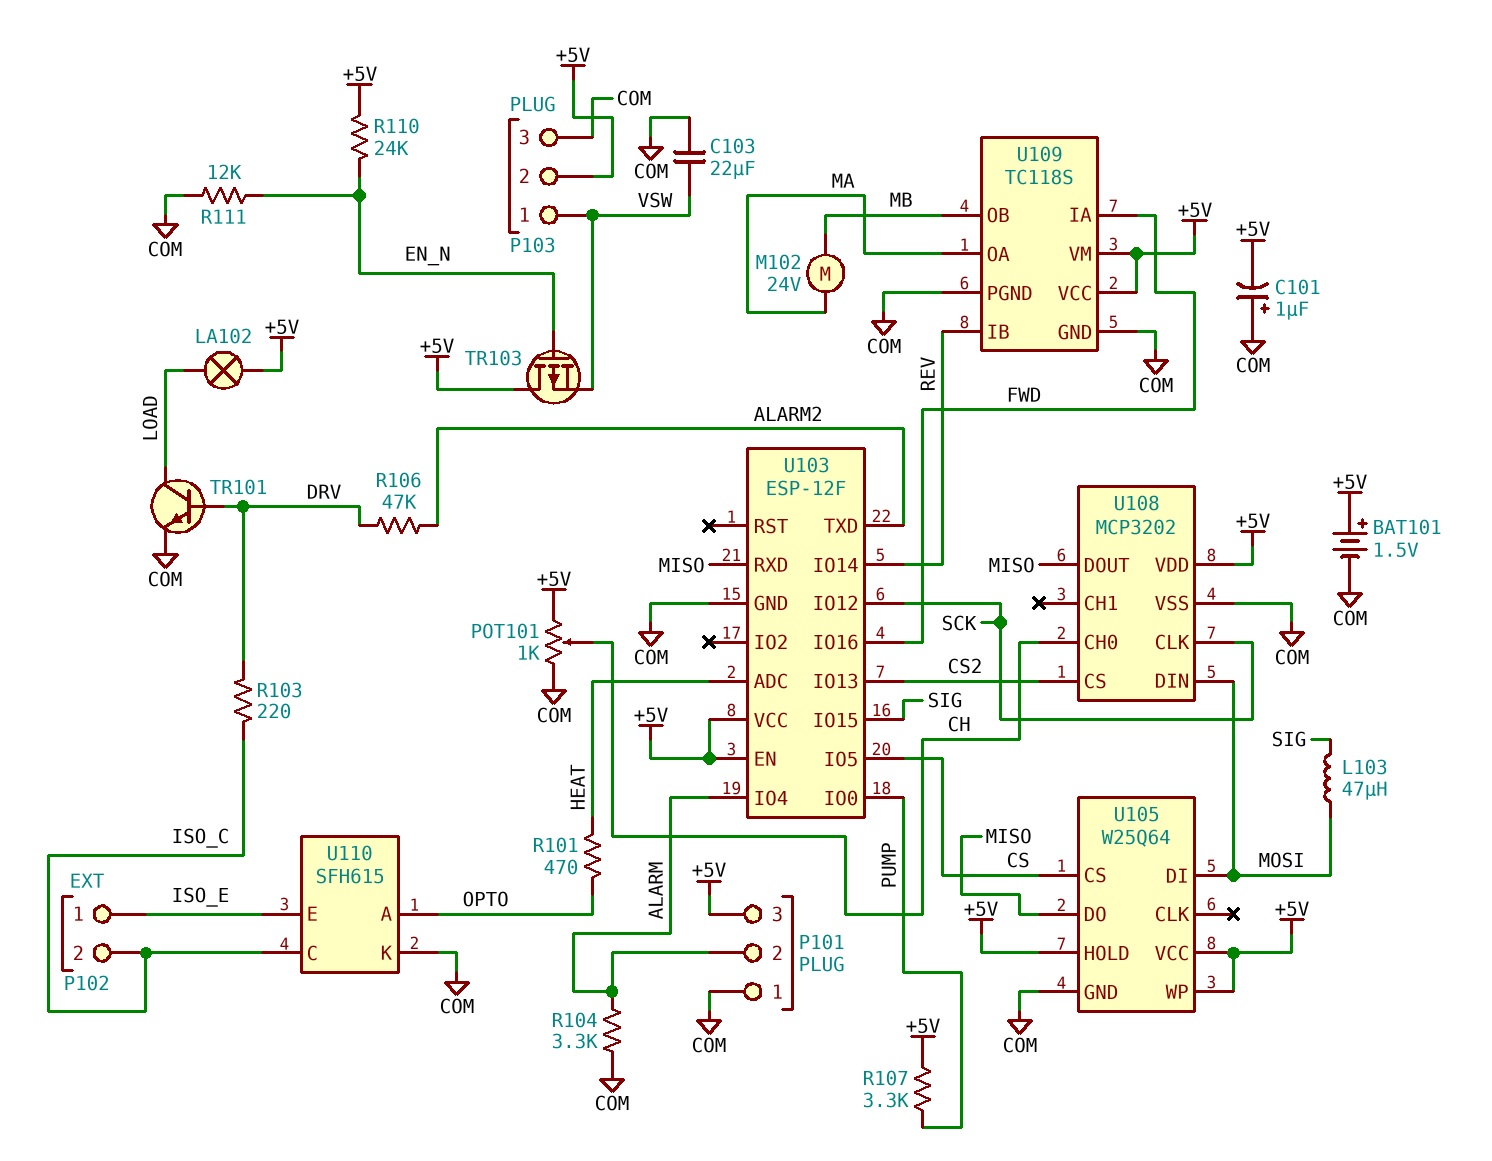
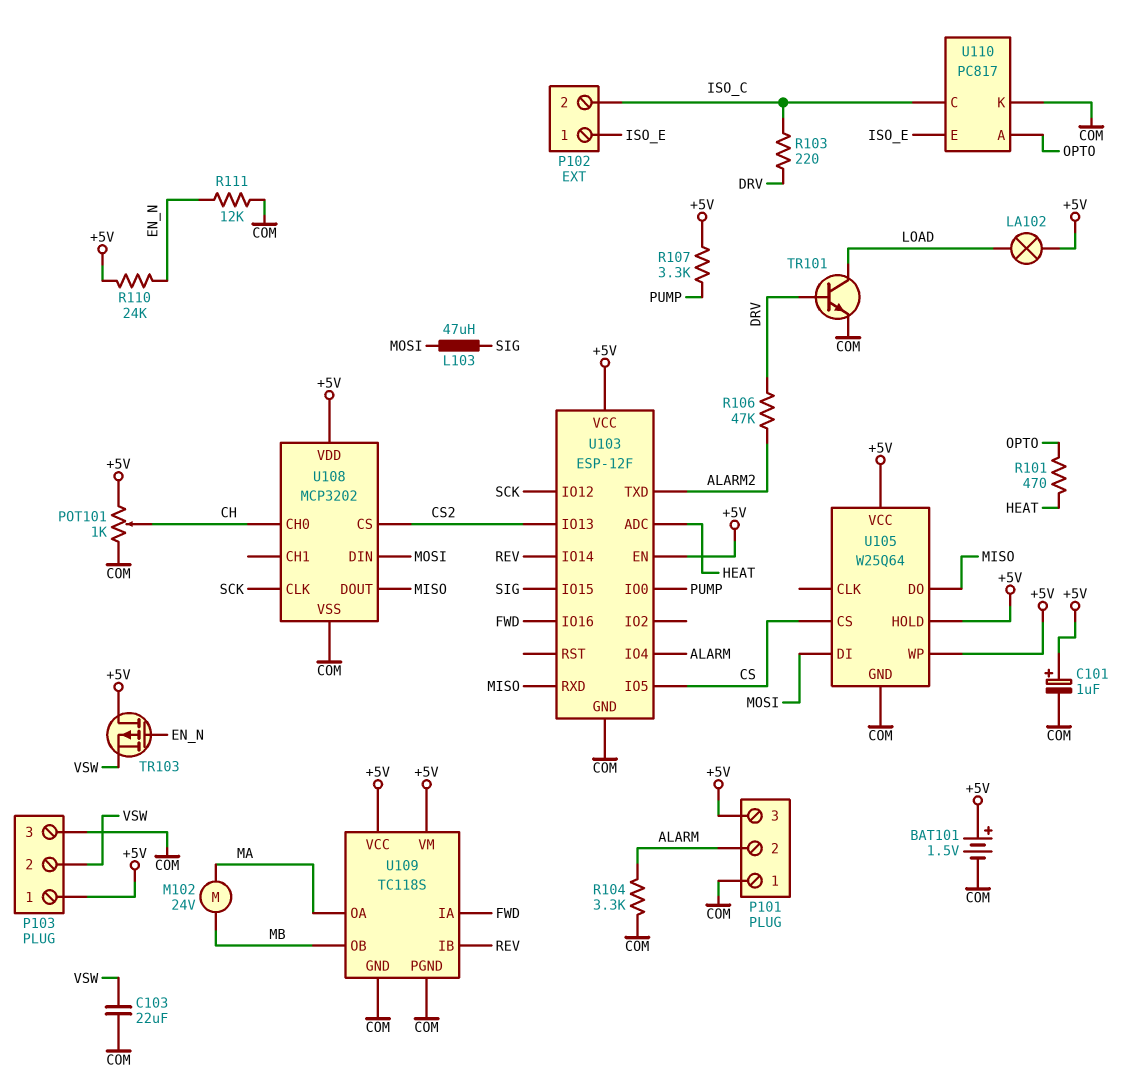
C101: 1uF (plus COM, minus +5V) -> 1uF (plus +5V, minus COM)
P103 pin 1: VSW -> +5V
P103 pin 2: +5V -> VSW
U110: SFH615 -> PC817

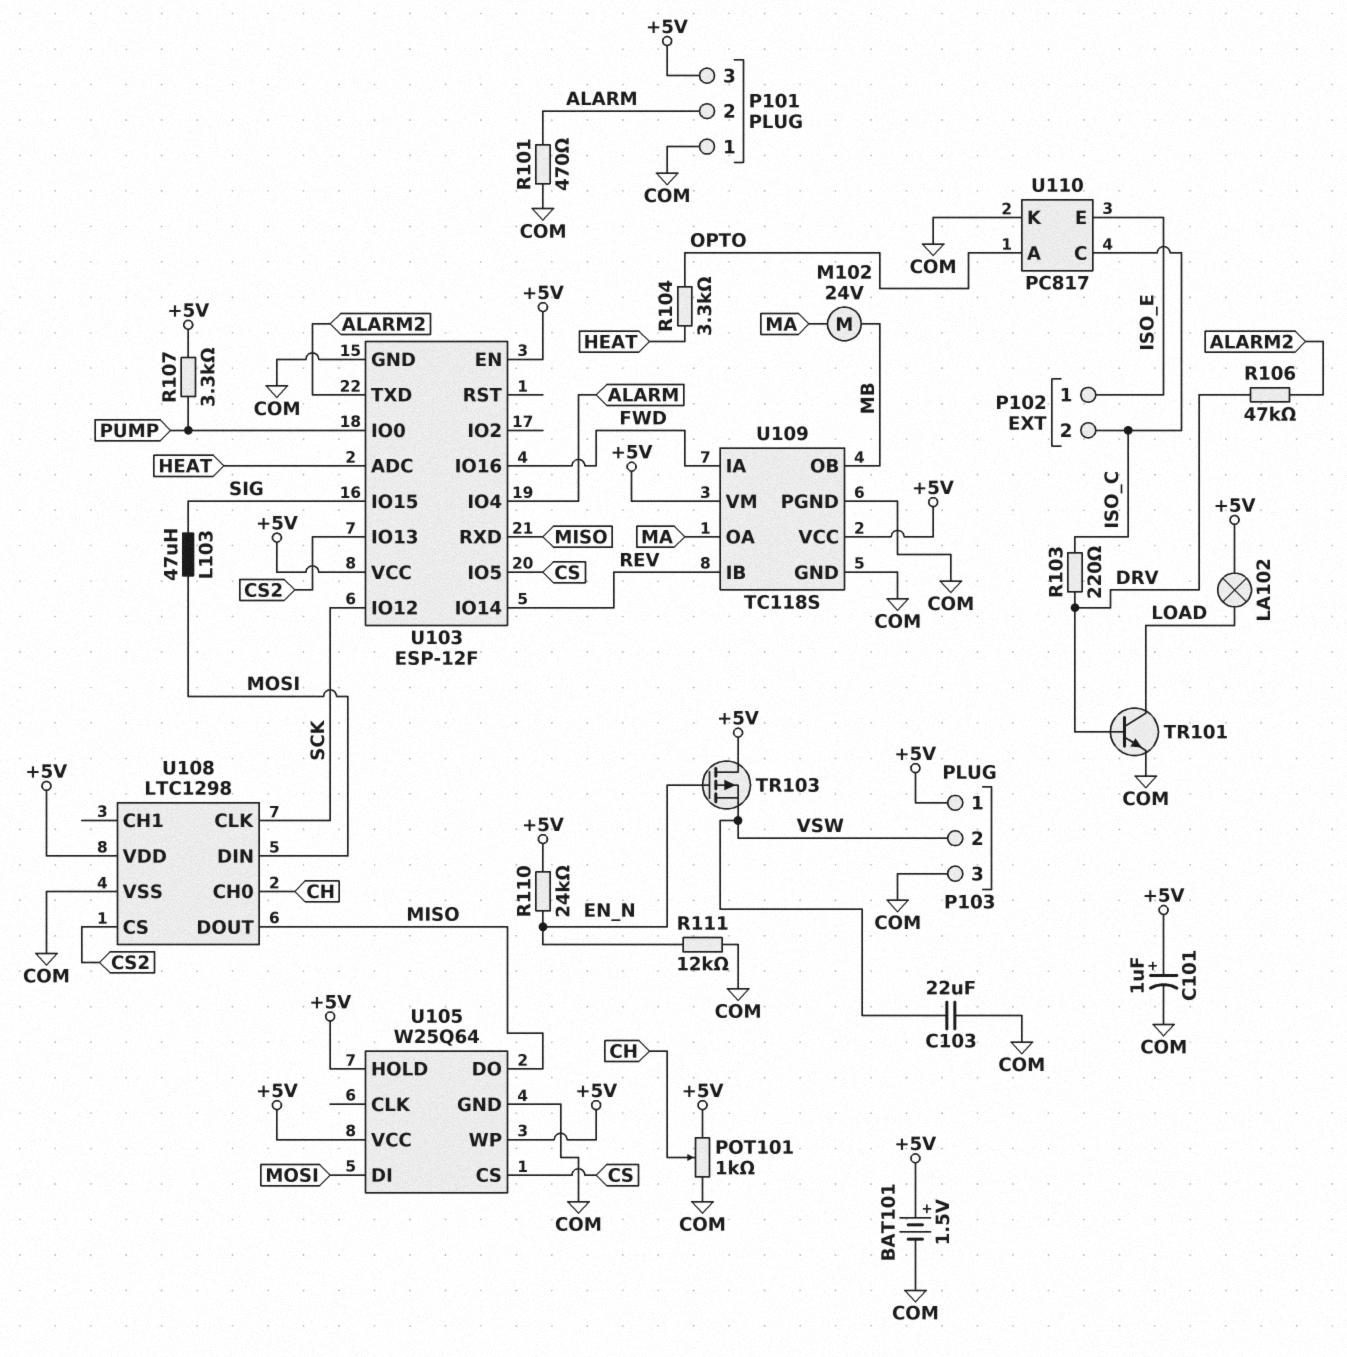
R101: 470 (HEAT, OPTO) -> 470 (ALARM, COM)
R104: 3.3k (ALARM, COM) -> 3.3k (HEAT, OPTO)
U108: MCP3202 -> LTC1298

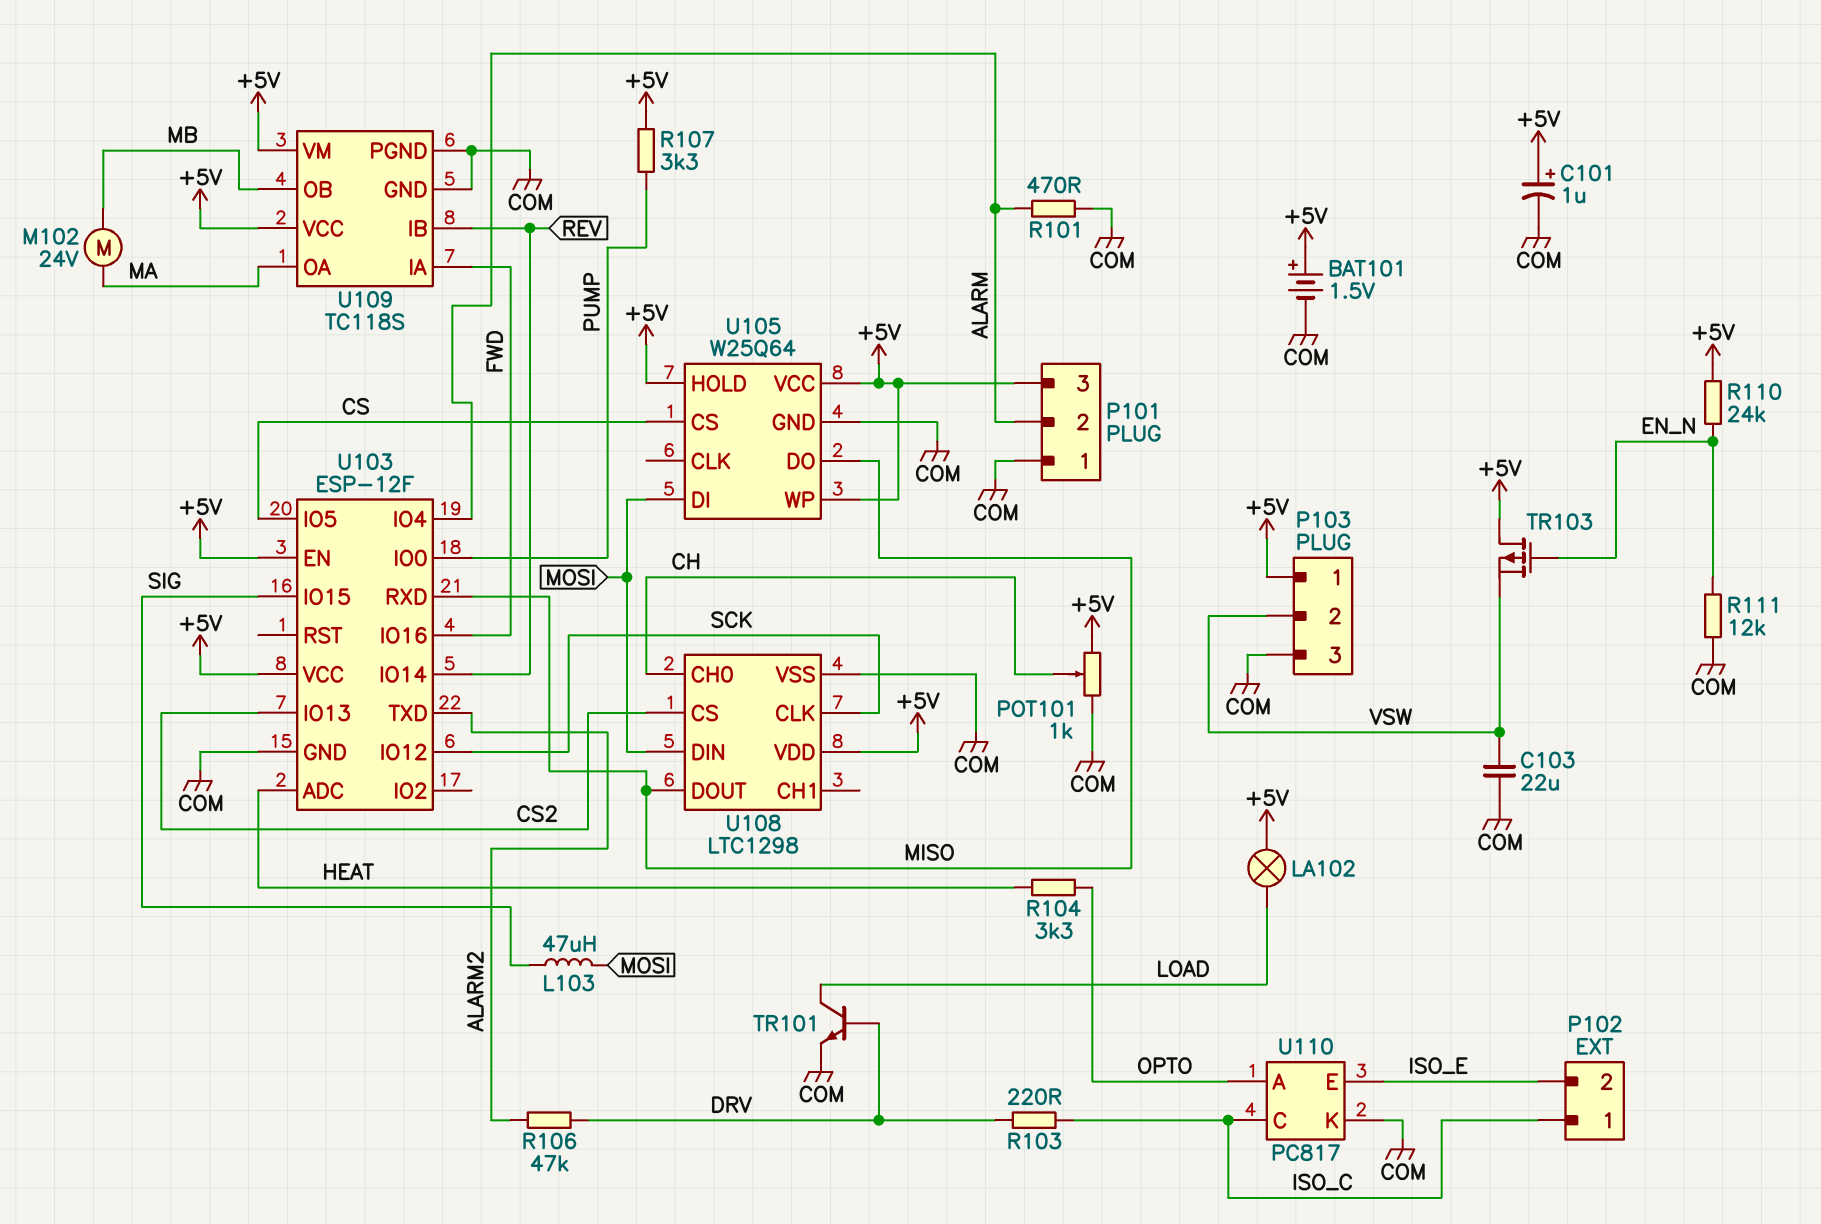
P102 pin 1: ISO_E -> ISO_C
P102 pin 2: ISO_C -> ISO_E

